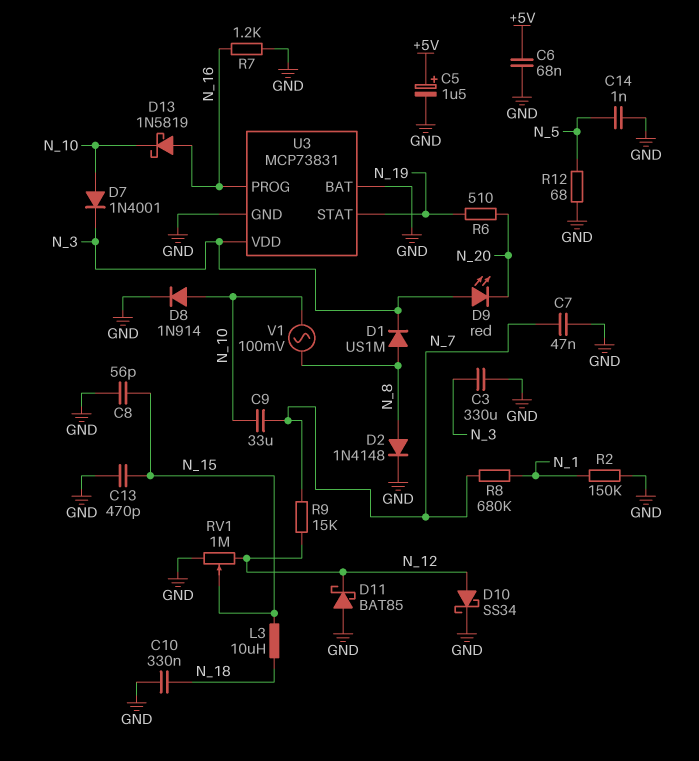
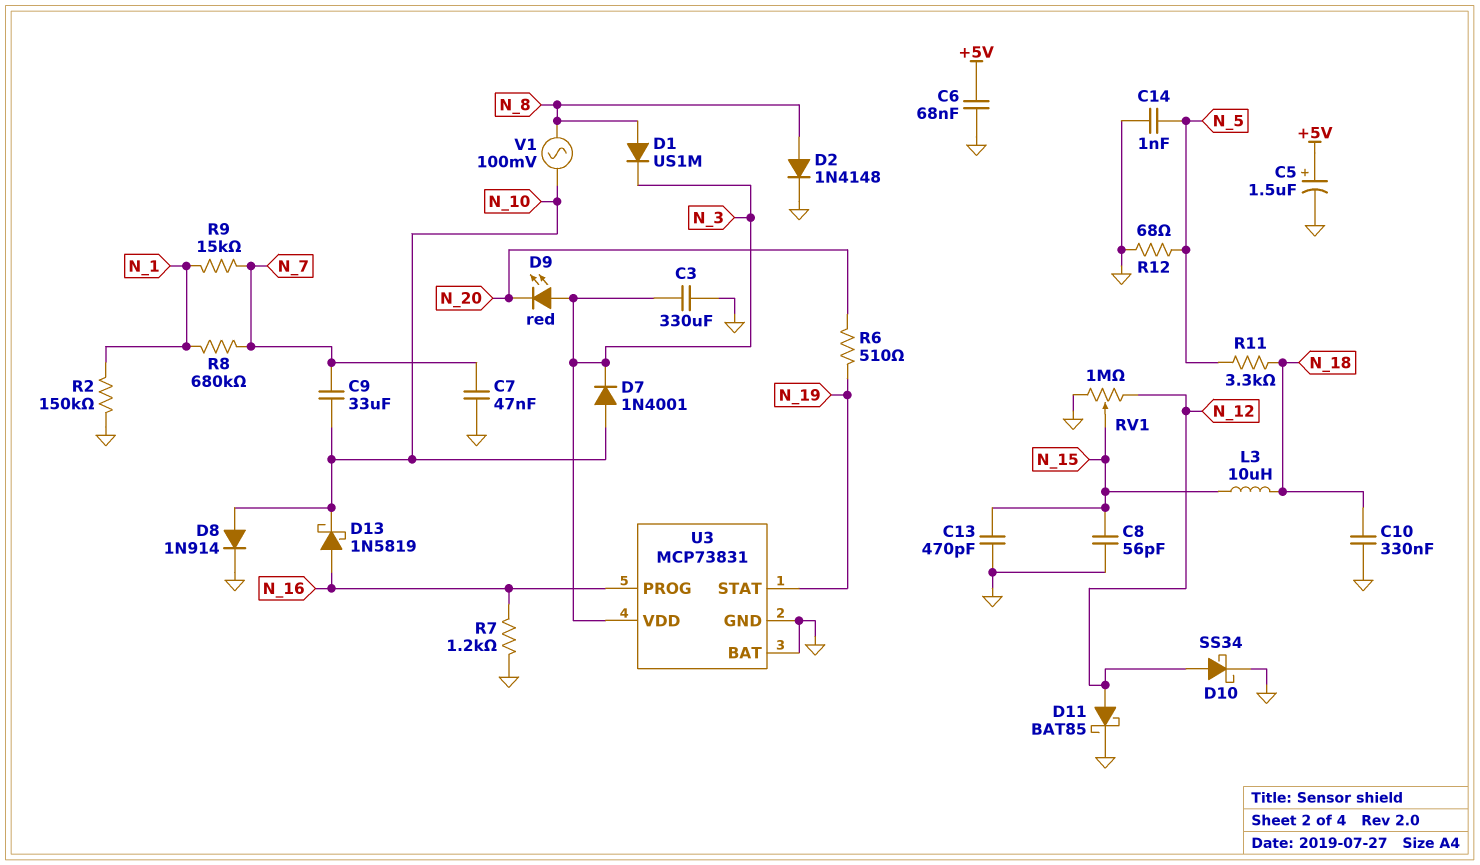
D11: schottky BAT85 (A GND, K N_12) -> schottky BAT85 (A N_12, K GND)
R9: 15k (N_7, N_12) -> 15k (N_1, N_7)
R11: none -> 3.3k (N_5, N_18)

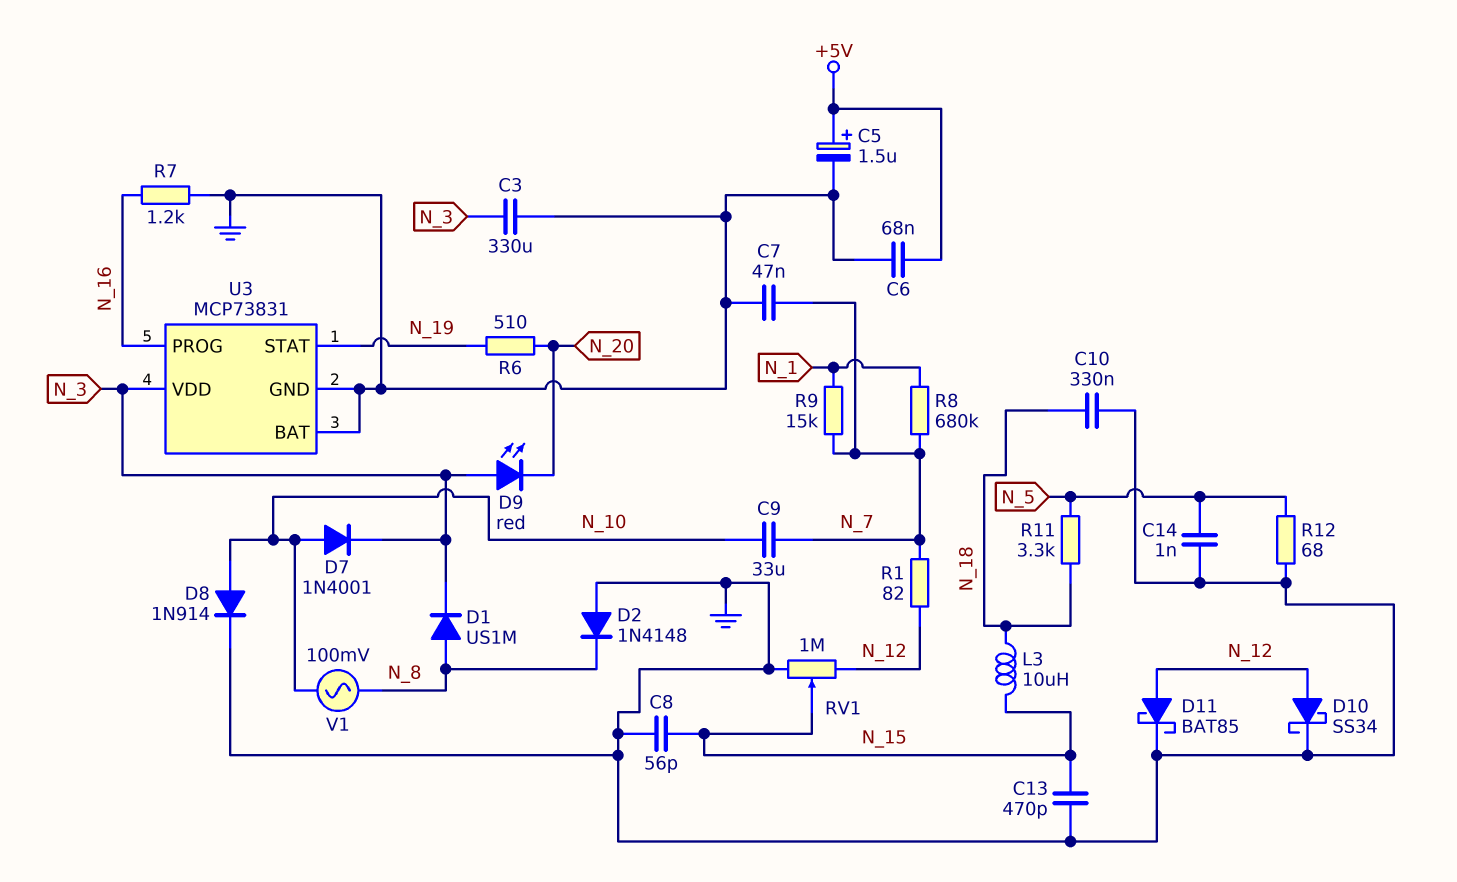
D2: diode 1N4148 (A N_8, K GND) -> diode 1N4148 (A GND, K N_8)
D13: schottky 1N5819 (A N_16, K N_10) -> none
R1: none -> 82 (N_7, N_12)
R2: 150k (GND, N_1) -> none

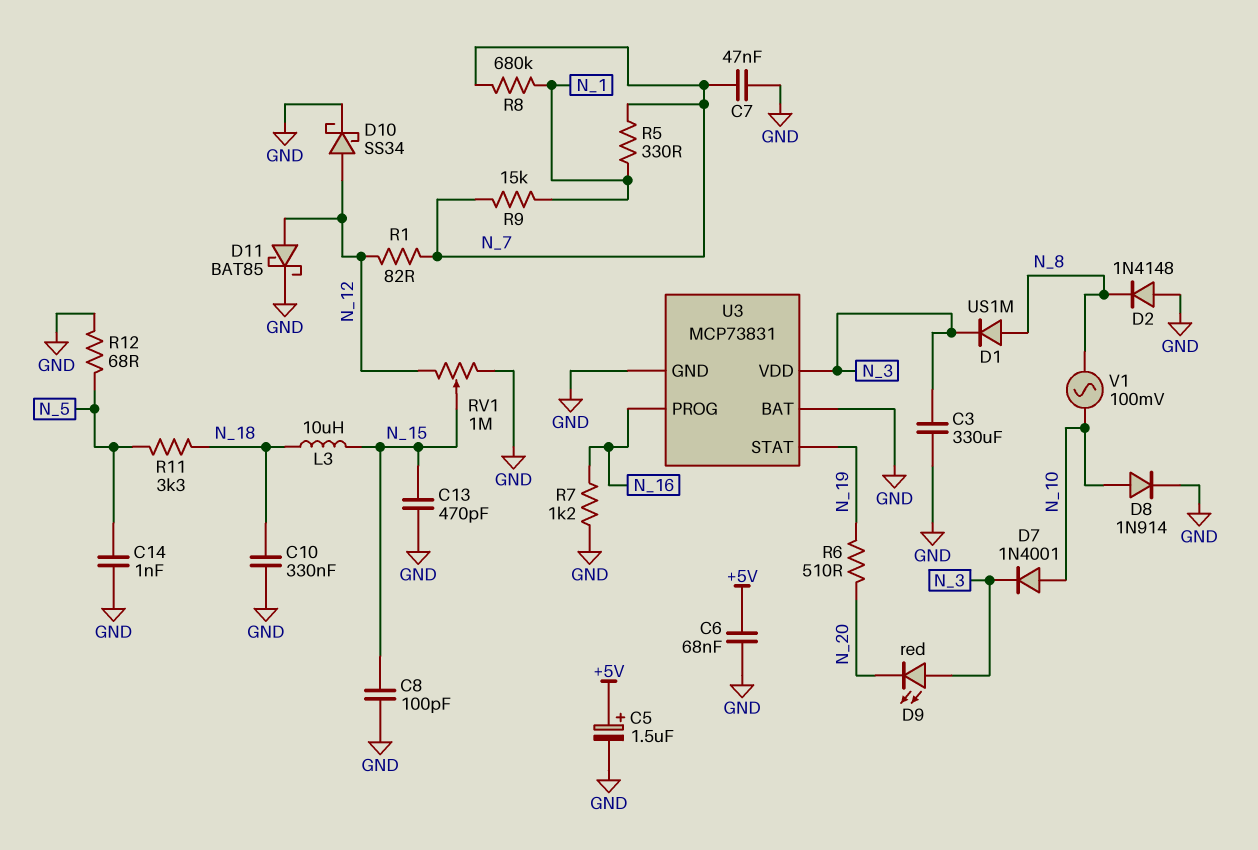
C8: 56pF (GND, N_15) -> 100pF (GND, N_15)
C9: 33uF (N_7, N_10) -> none
R5: none -> 330 (N_1, N_7)

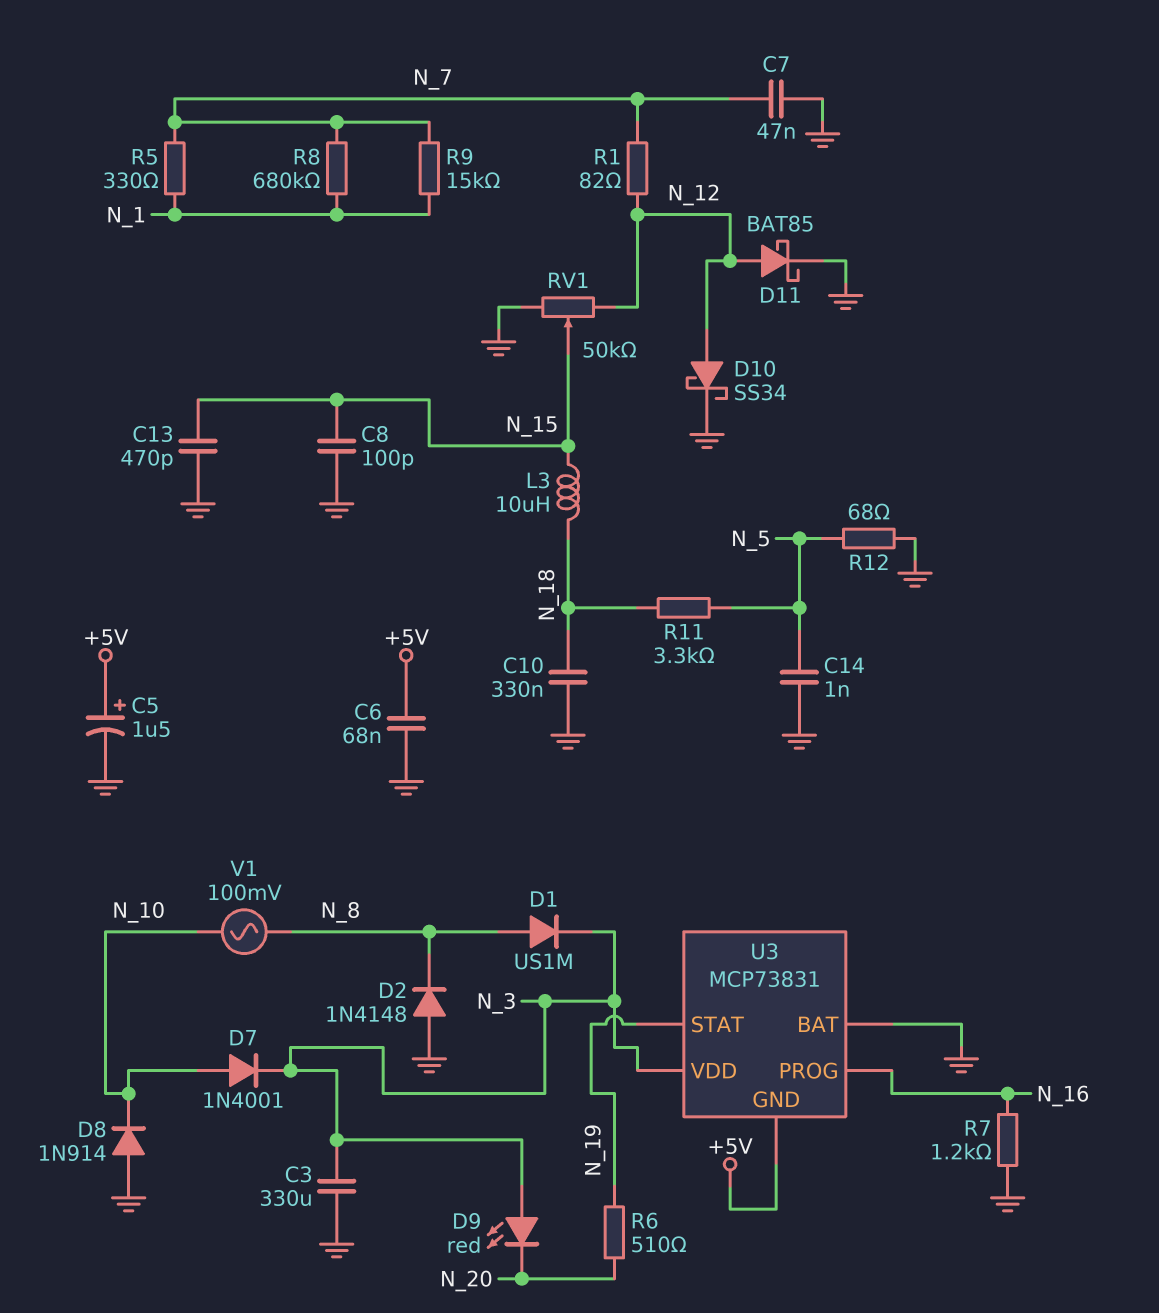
D8: diode 1N914 (A N_10, K GND) -> diode 1N914 (A GND, K N_10)
RV1: 1M (GND, N_12, wiper N_15) -> 50k (GND, N_12, wiper N_15)
U3 pin GND: GND -> +5V

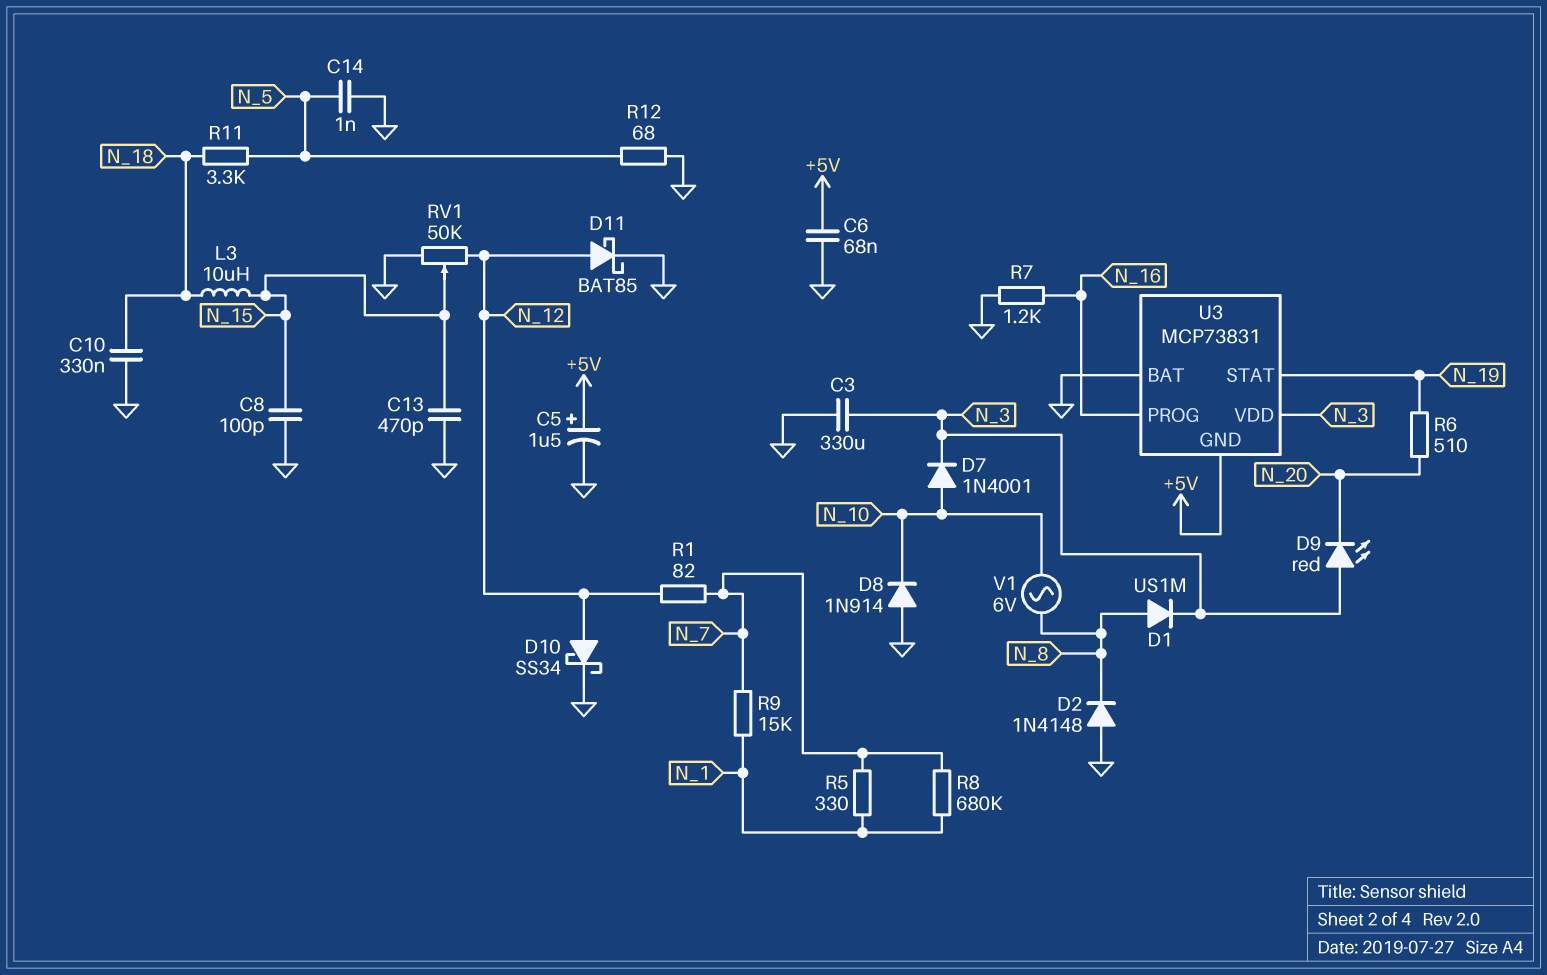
C7: 47nF (GND, N_7) -> none
V1: AC 100mV (N_8, N_10) -> AC 6V (N_8, N_10)

